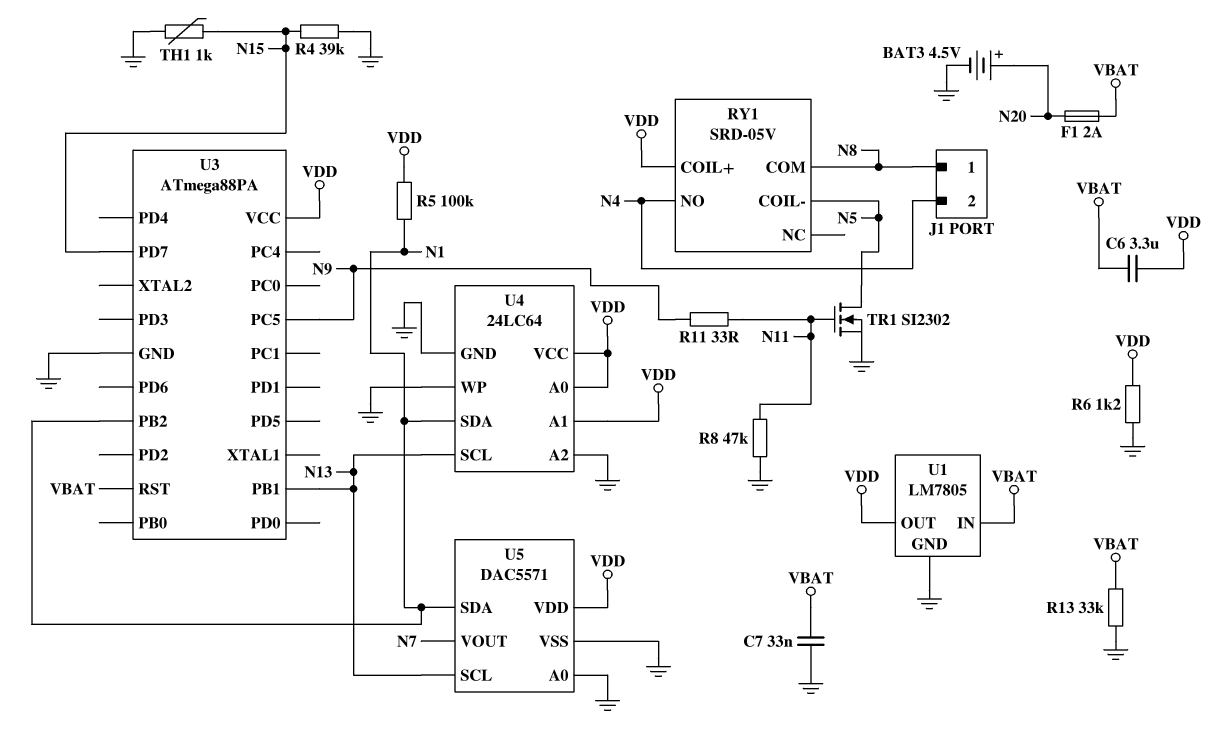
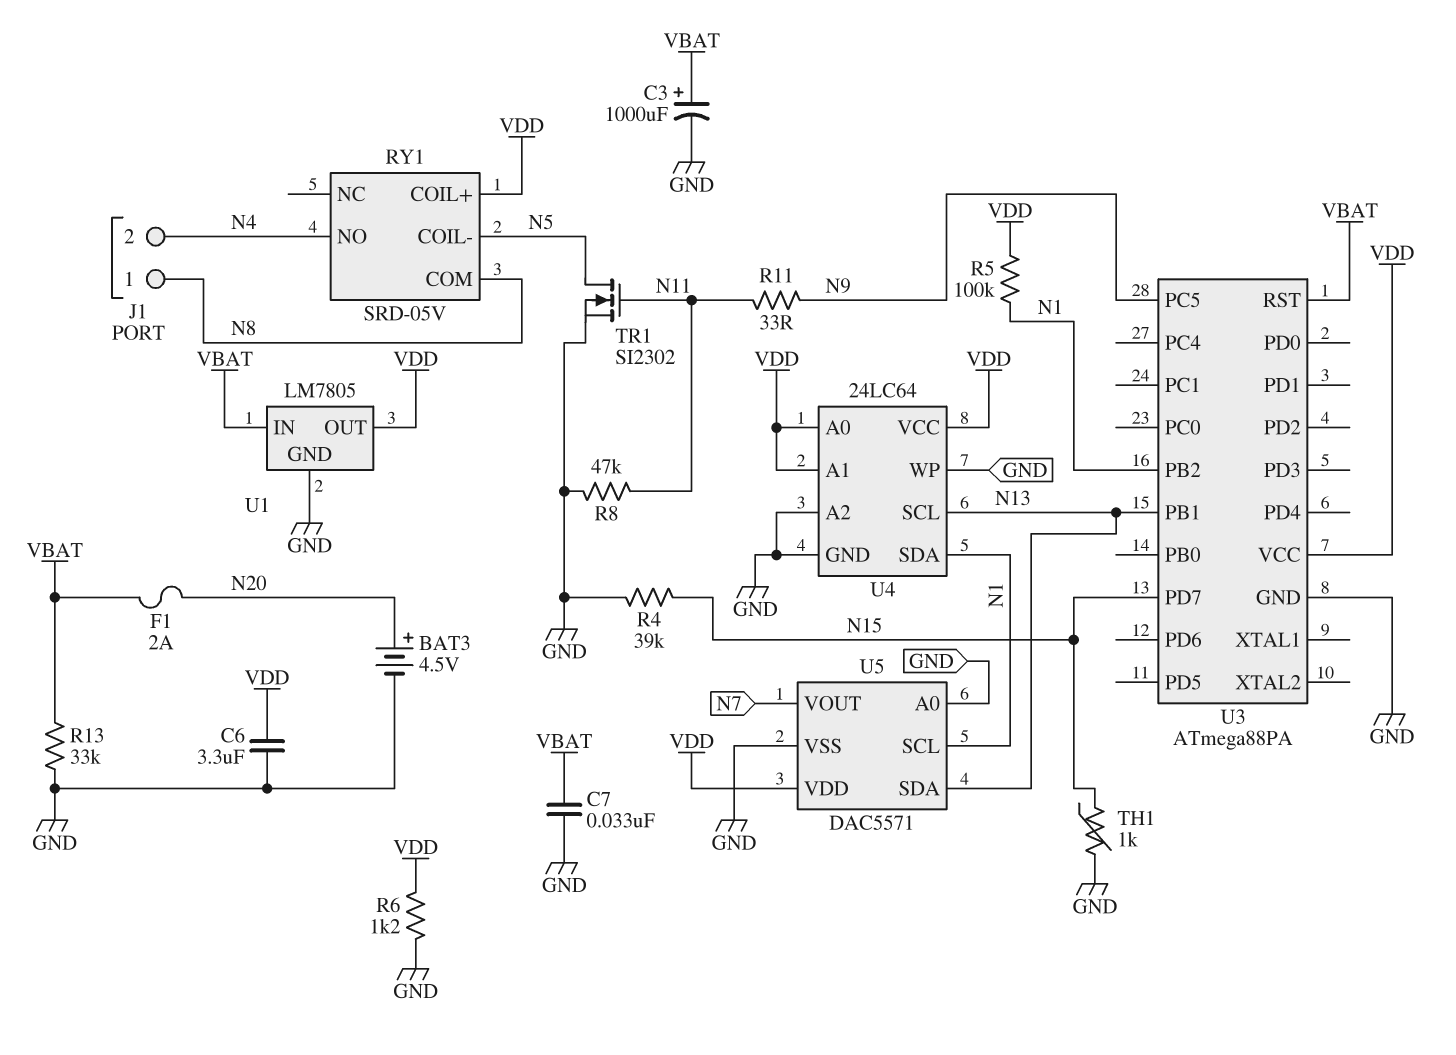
C3: none -> 1000uF (plus VBAT, minus GND)
C6: 3.3uF (VBAT, VDD) -> 3.3uF (GND, VDD)
U5 pin SCL: N13 -> N1
U5 pin SDA: N1 -> N13

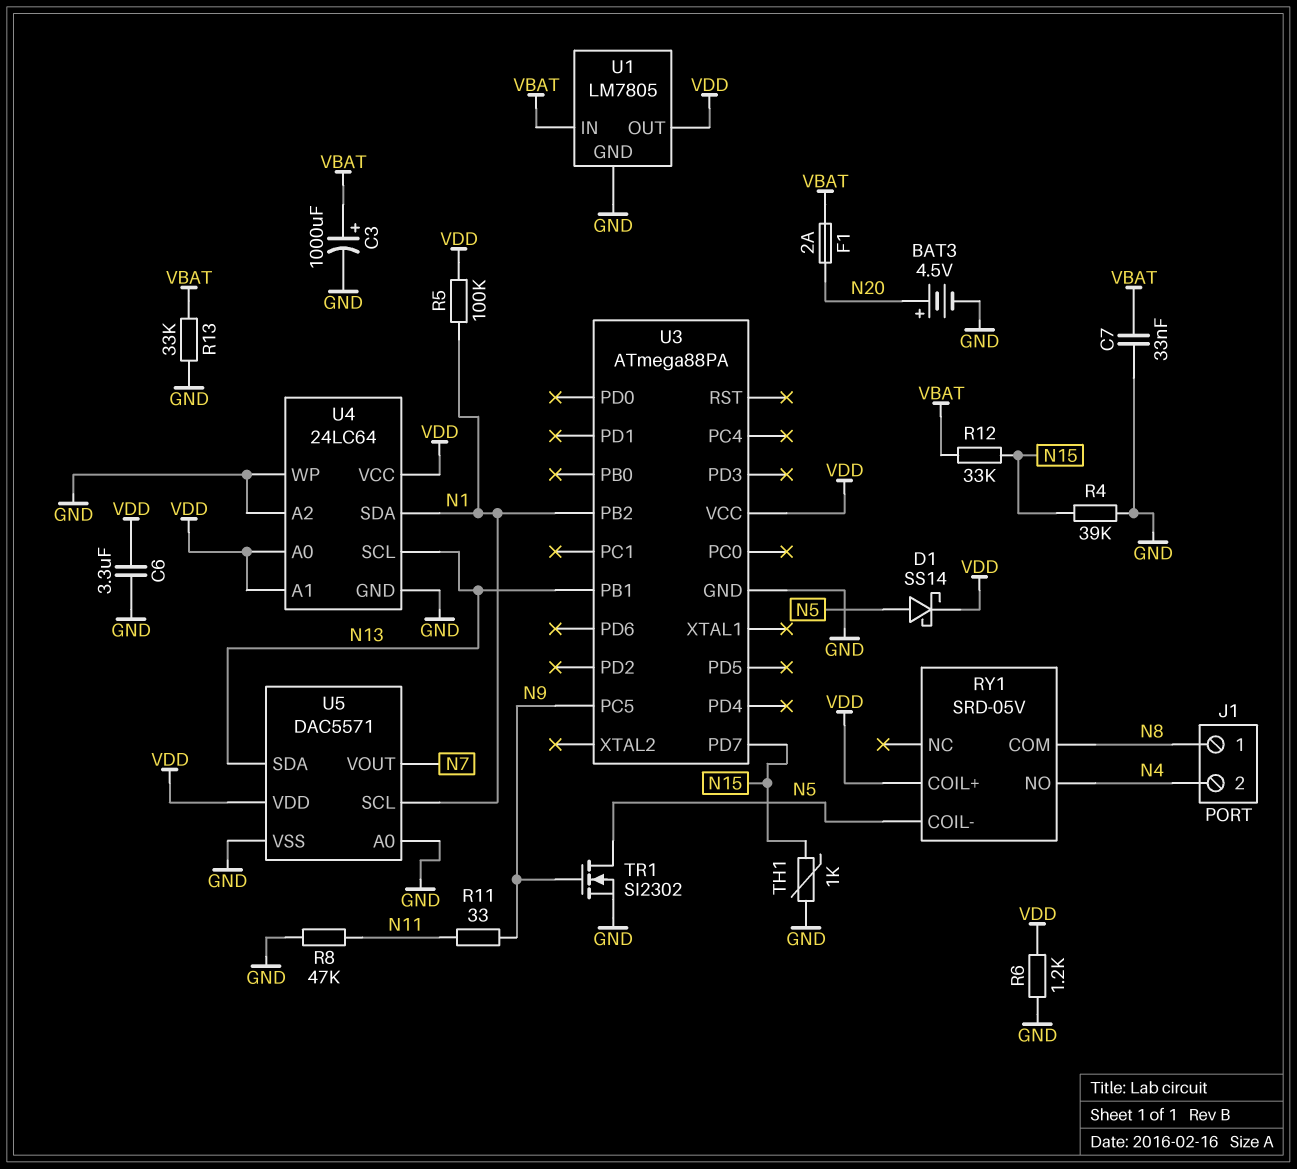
D1: none -> schottky SS14 (A N5, K VDD)
R12: none -> 33k (N15, VBAT)
TR1: NMOS SI2302 (G N11, D N5, S GND) -> NMOS SI2302 (G N9, D N5, S GND)
U3 pin RST: VBAT -> none

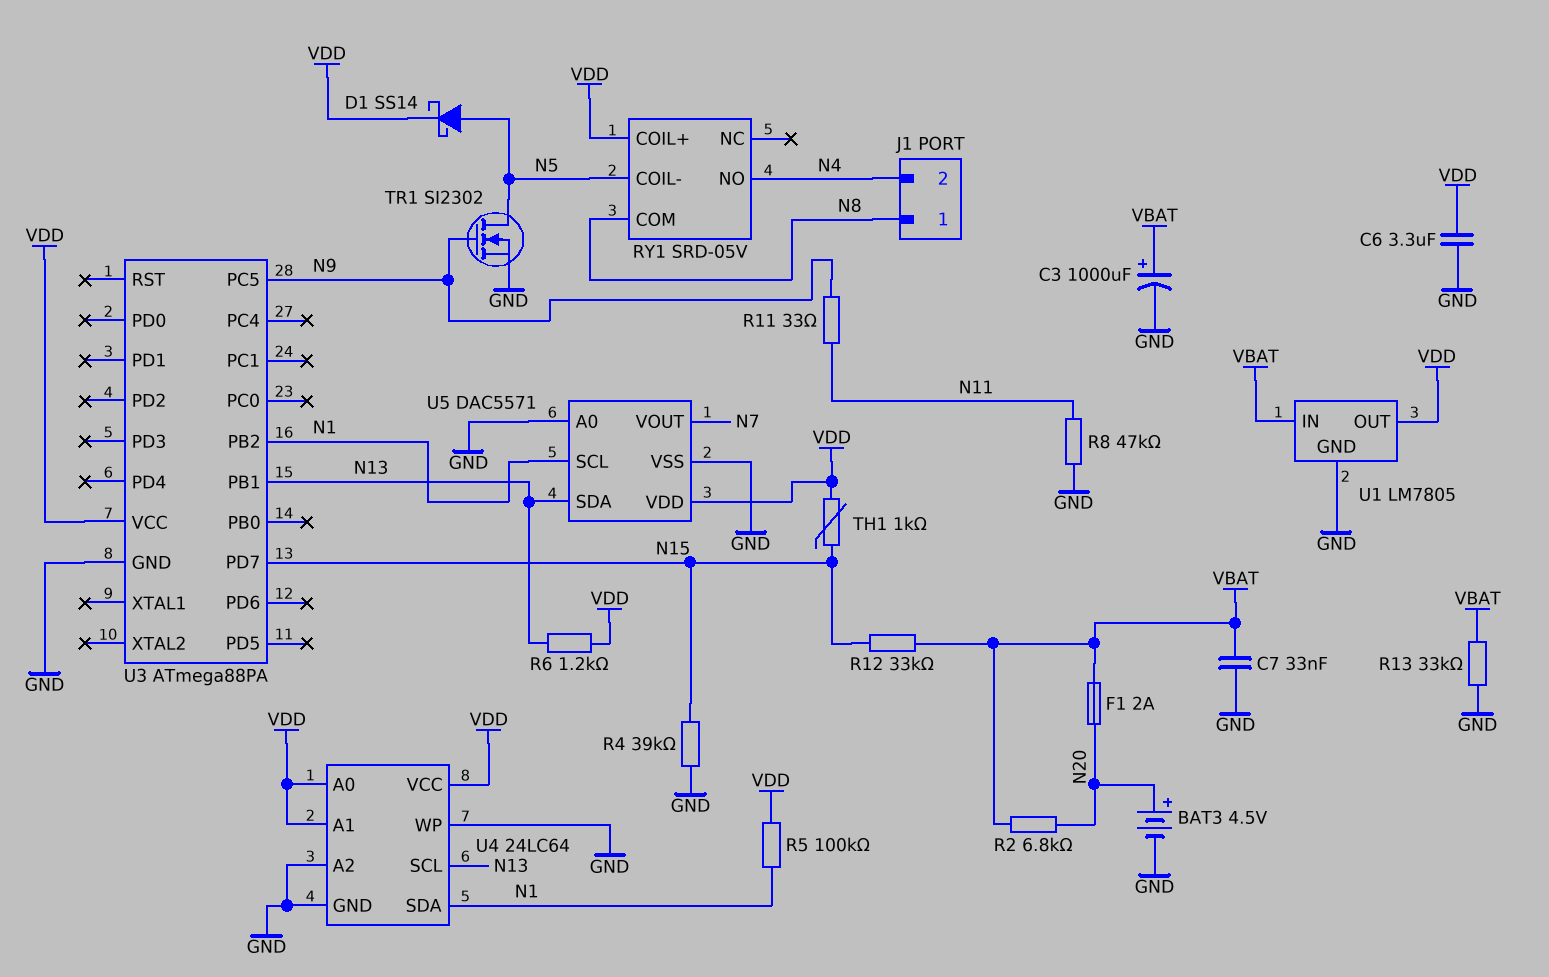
R2: none -> 6.8k (N20, VBAT)
R6: 1.2k (GND, VDD) -> 1.2k (N13, VDD)
TH1: 1k (GND, N15) -> 1k (N15, VDD)

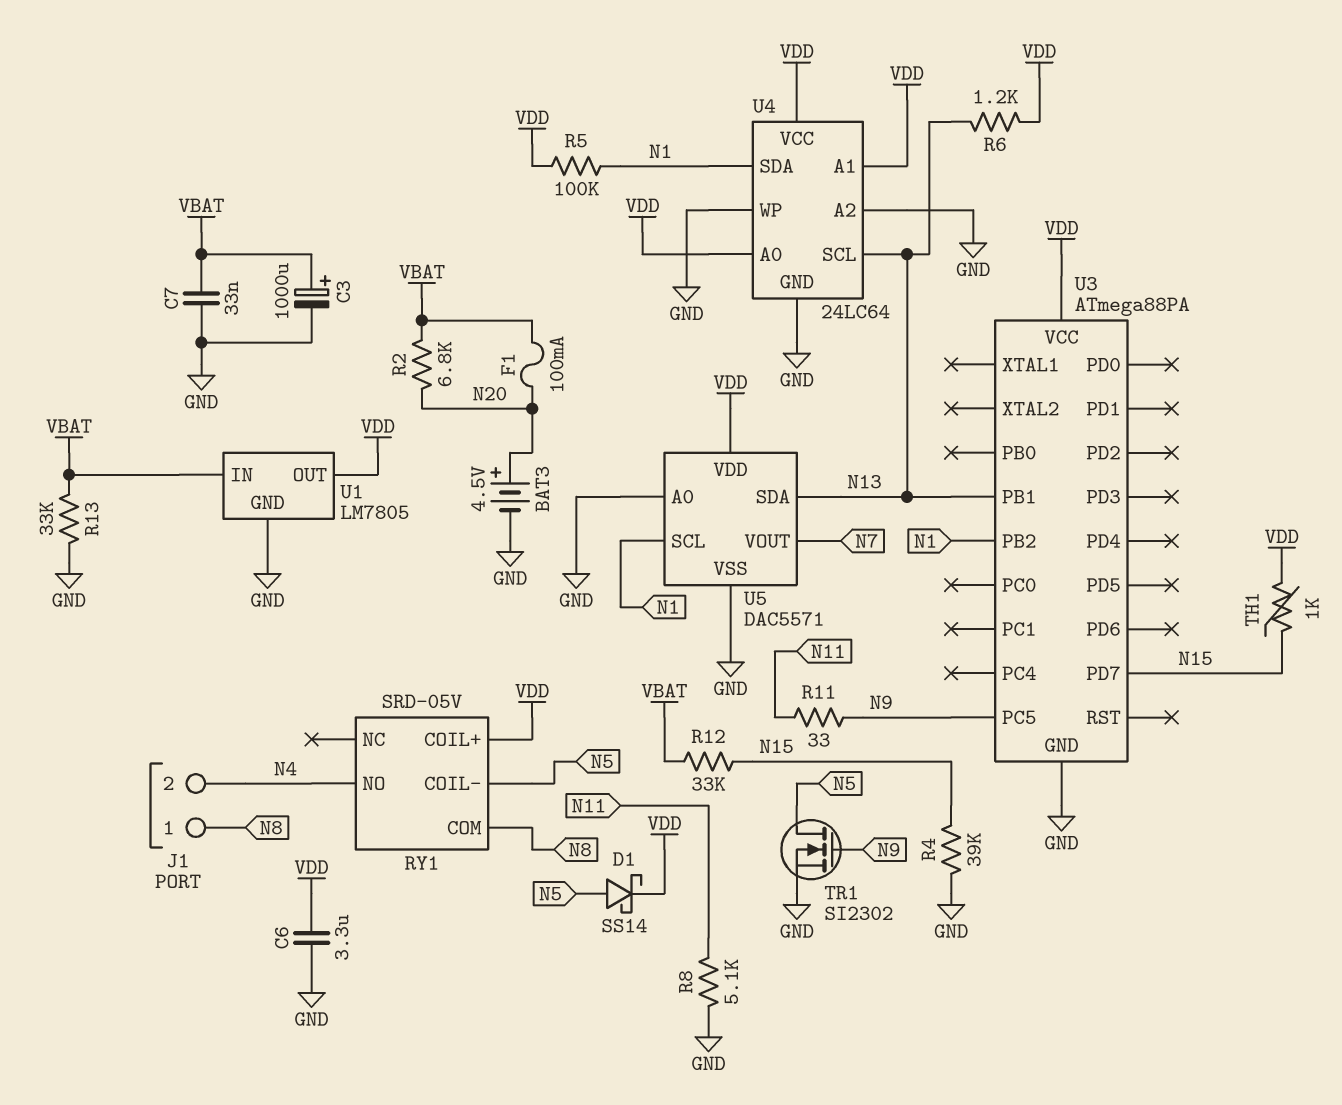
F1: 2A (N20, VBAT) -> 100mA (N20, VBAT)
R8: 47k (GND, N11) -> 5.1k (GND, N11)

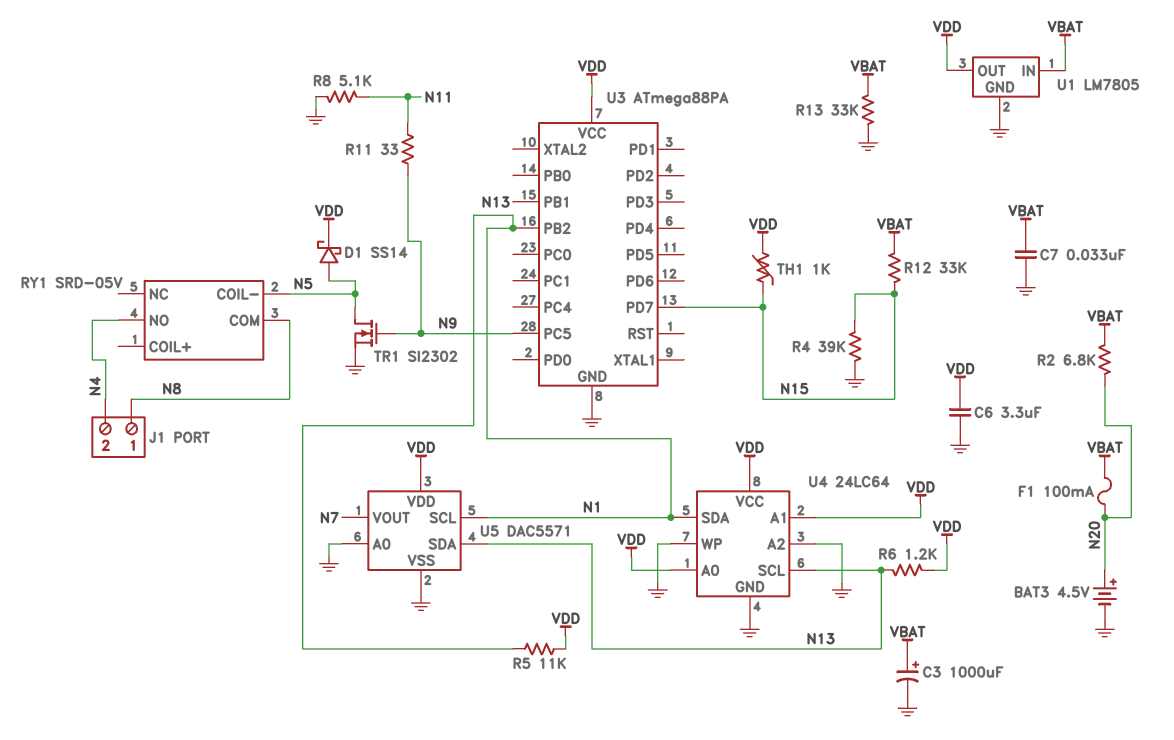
R5: 100k (N1, VDD) -> 11k (N1, VDD)
RY1 pin COIL+: VDD -> none

